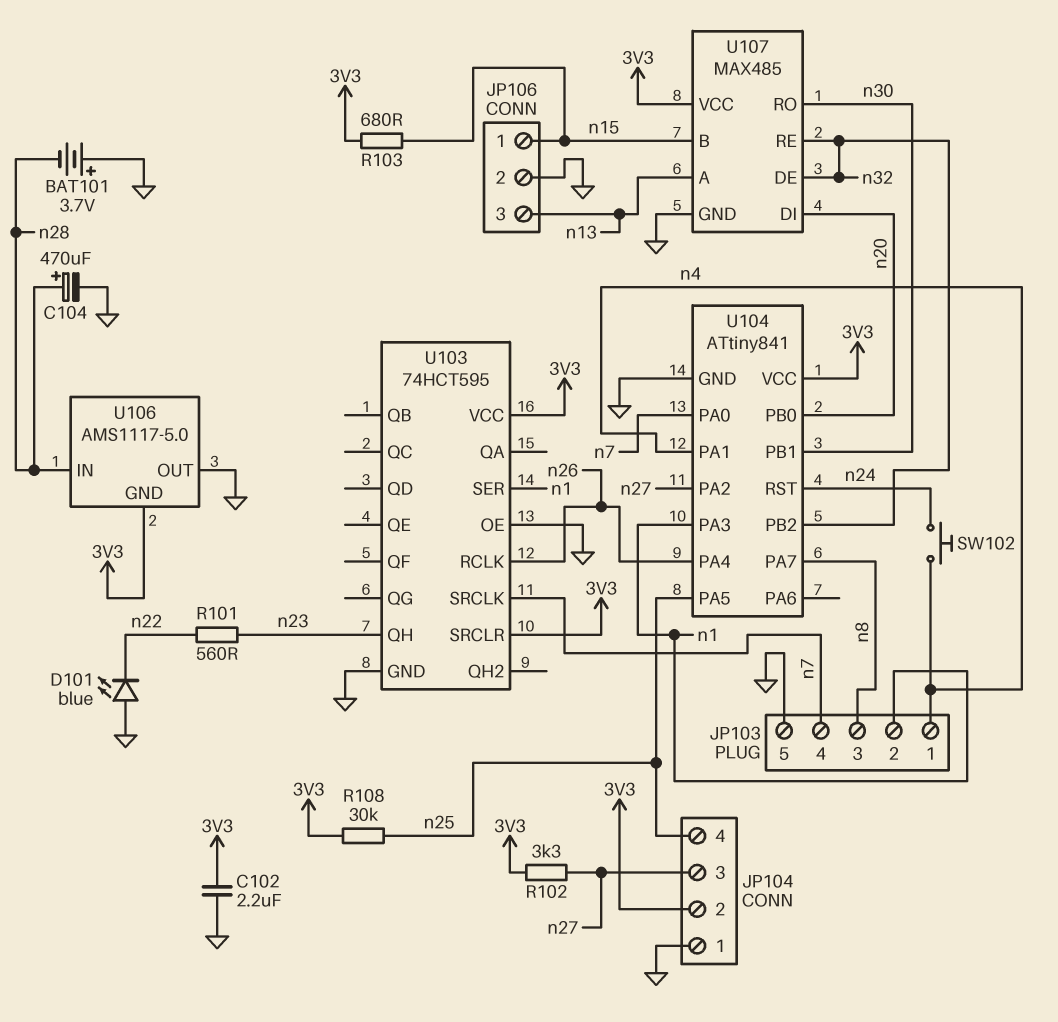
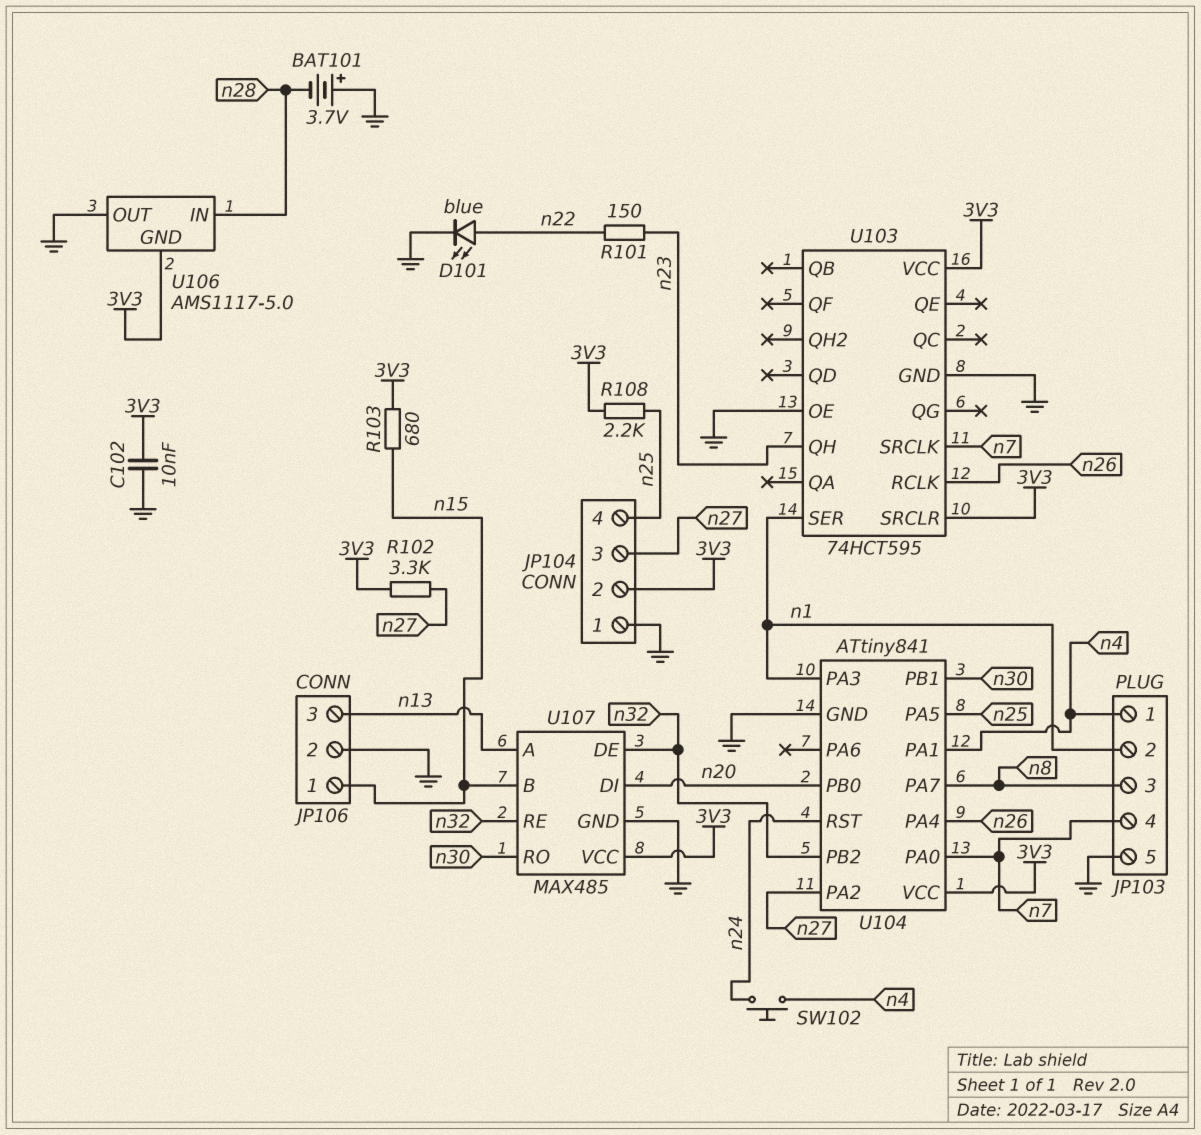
C102: 2.2uF (3V3, GND) -> 10nF (3V3, GND)
C104: 470uF (plus n28, minus GND) -> none
D101: LED blue (A GND, K n22) -> LED blue (A n22, K GND)
R101: 560 (n22, n23) -> 150 (n22, n23)
R108: 30k (3V3, n25) -> 2.2k (3V3, n25)

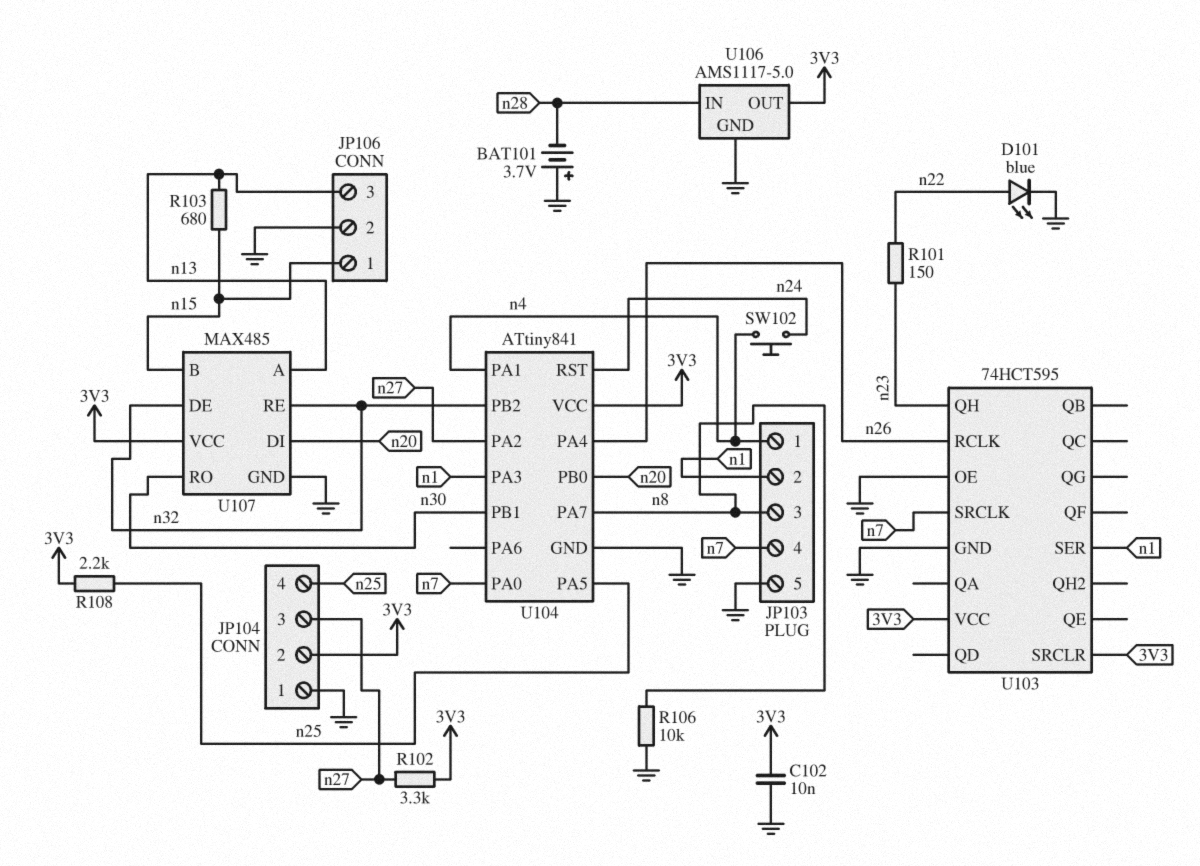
R103: 680 (3V3, n15) -> 680 (n13, n15)
R106: none -> 10k (GND, n8)
U106 pin GND: 3V3 -> GND
U106 pin OUT: GND -> 3V3

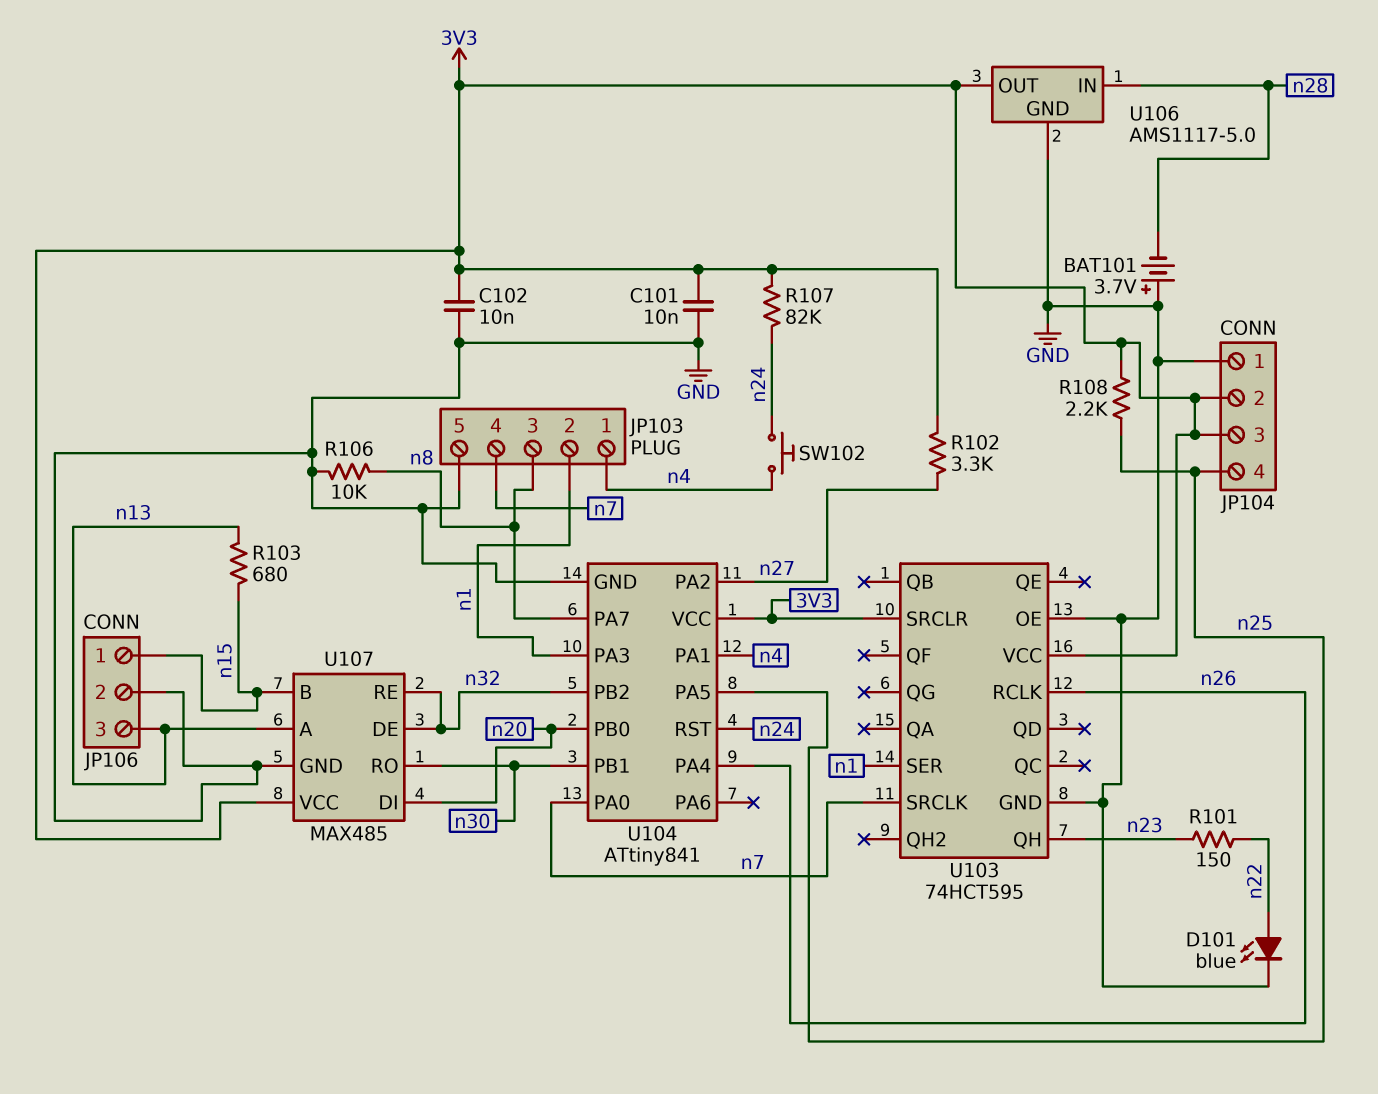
C101: none -> 10nF (3V3, GND)
JP104 pin 3: n27 -> 3V3
R107: none -> 82k (3V3, n24)

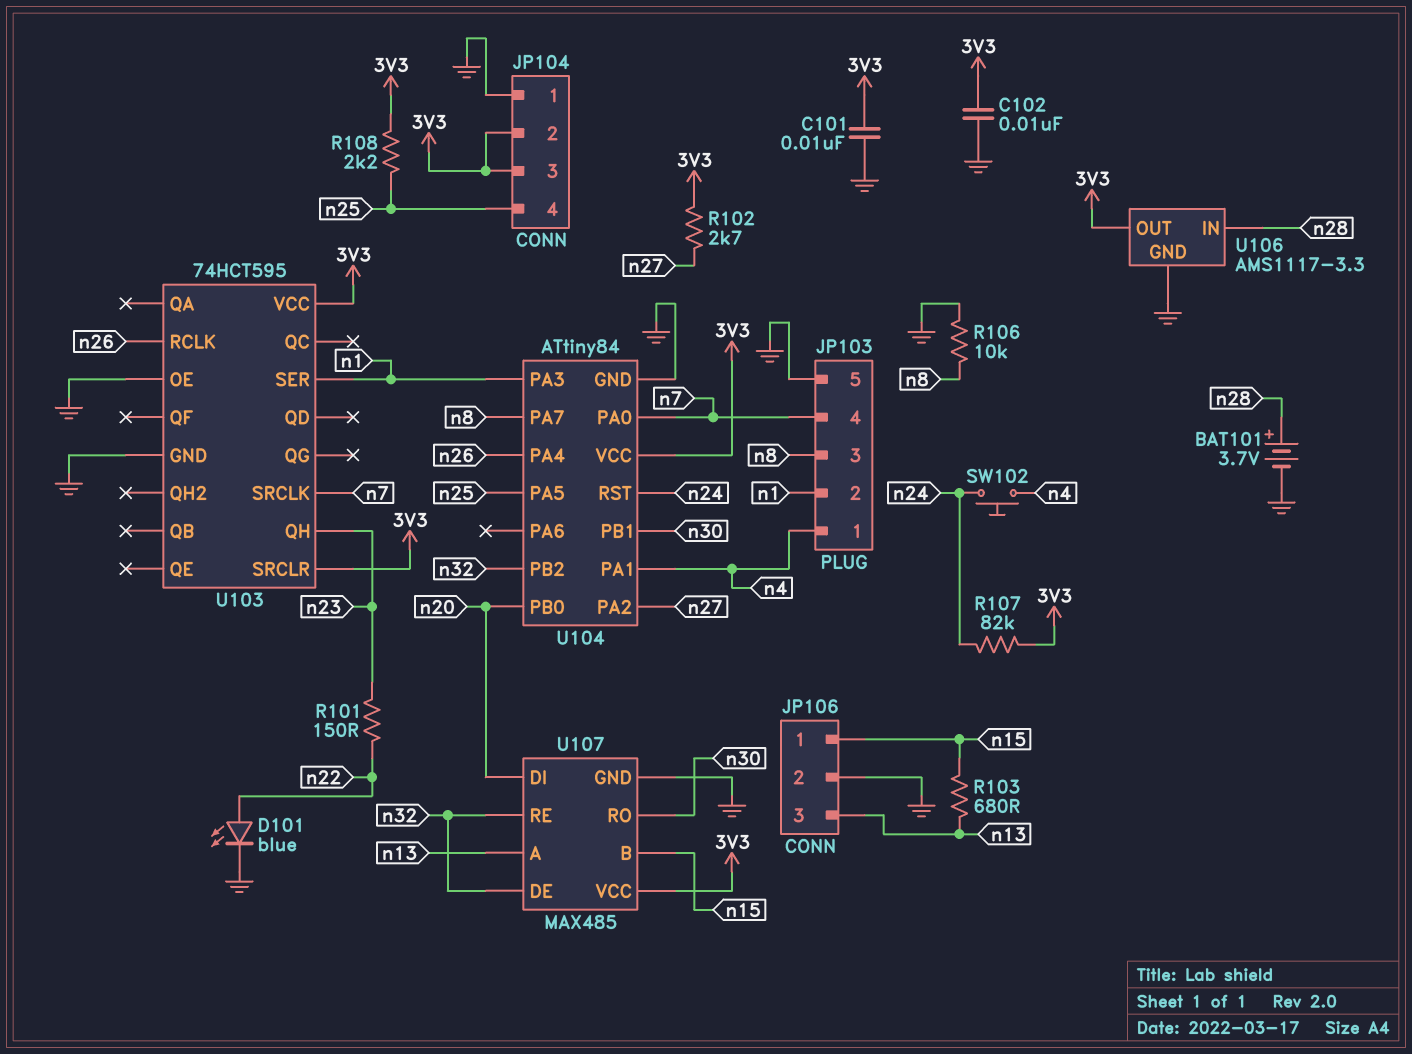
BAT101: 3.7V (plus GND, minus n28) -> 3.7V (plus n28, minus GND)
R102: 3.3k (3V3, n27) -> 2.7k (3V3, n27)
U104: ATtiny841 -> ATtiny84
U106: AMS1117-5.0 -> AMS1117-3.3

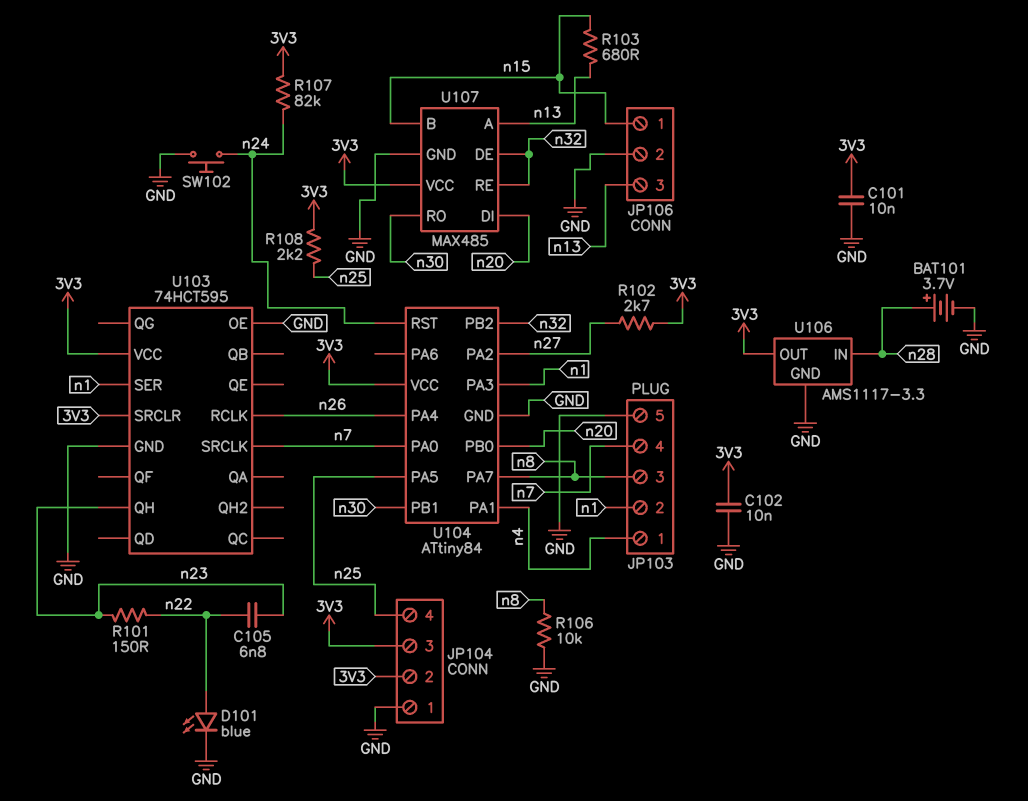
C105: none -> 6.8nF (n22, n23)
SW102: button (n4, n24) -> button (GND, n24)

